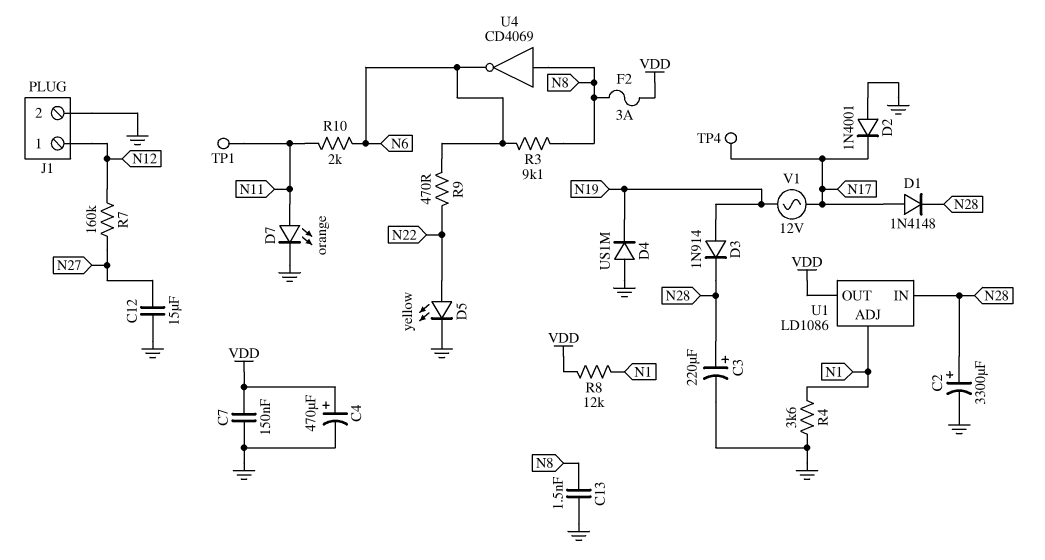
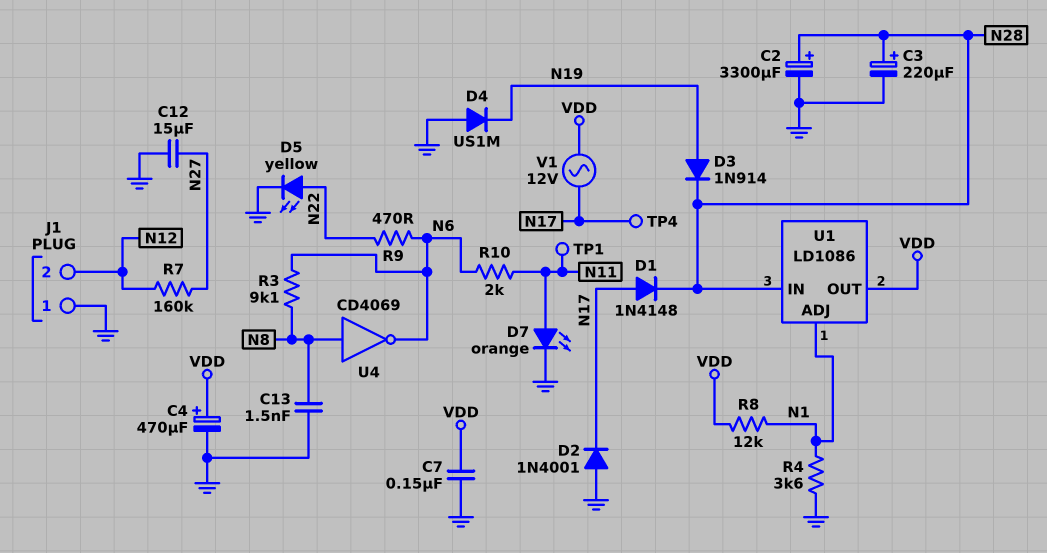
F2: 3A (N8, VDD) -> none
J1 pin 1: N12 -> GND
J1 pin 2: GND -> N12
V1: AC 12V (N17, N19) -> AC 12V (N17, VDD)

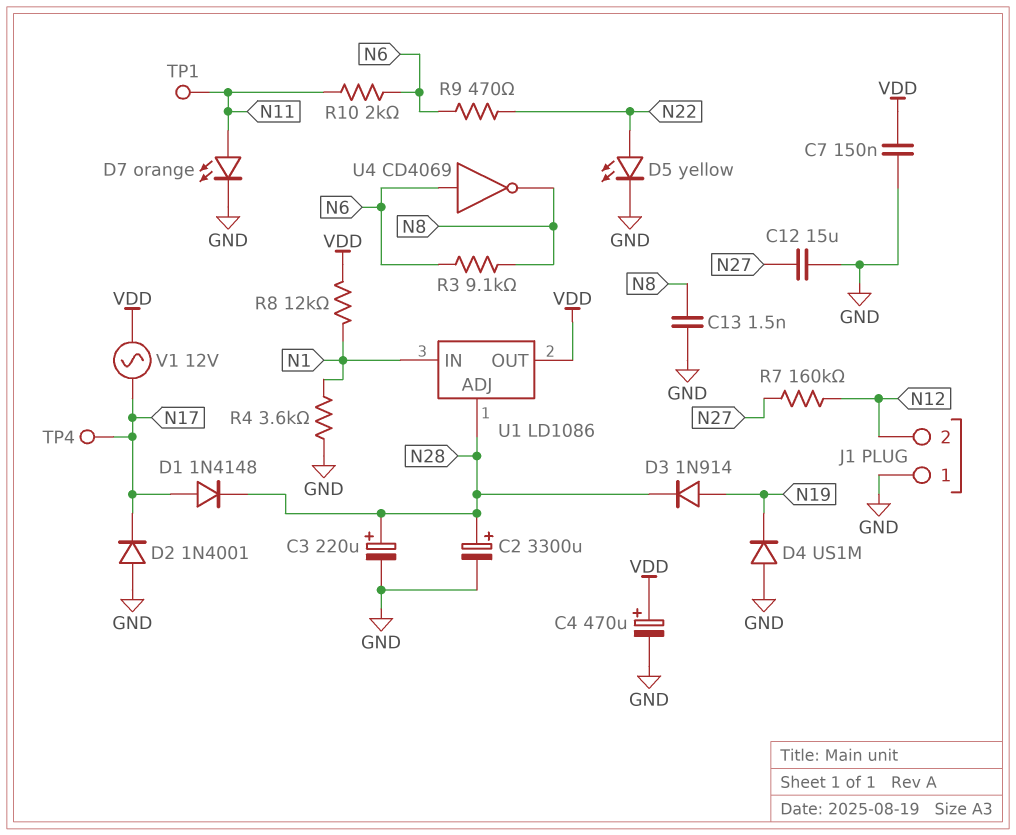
U1 pin ADJ: N1 -> N28
U1 pin IN: N28 -> N1
U4: NOT CD4069 (in N8, out N6) -> NOT CD4069 (in N6, out N8)

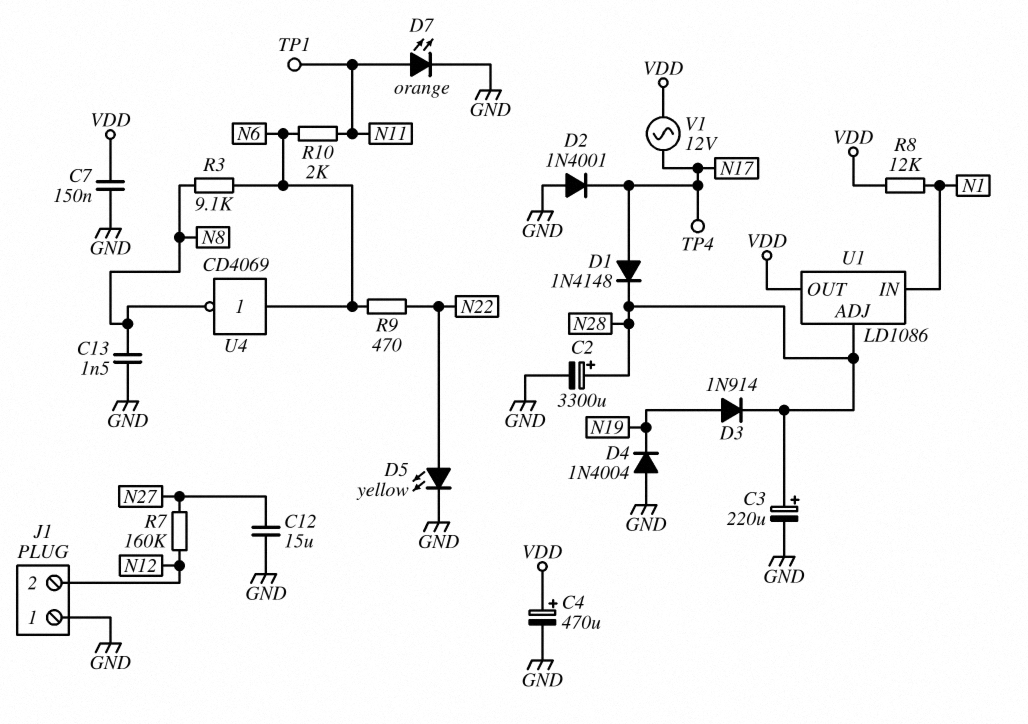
D4: diode US1M (A GND, K N19) -> diode 1N4004 (A GND, K N19)
R4: 3.6k (GND, N1) -> none

